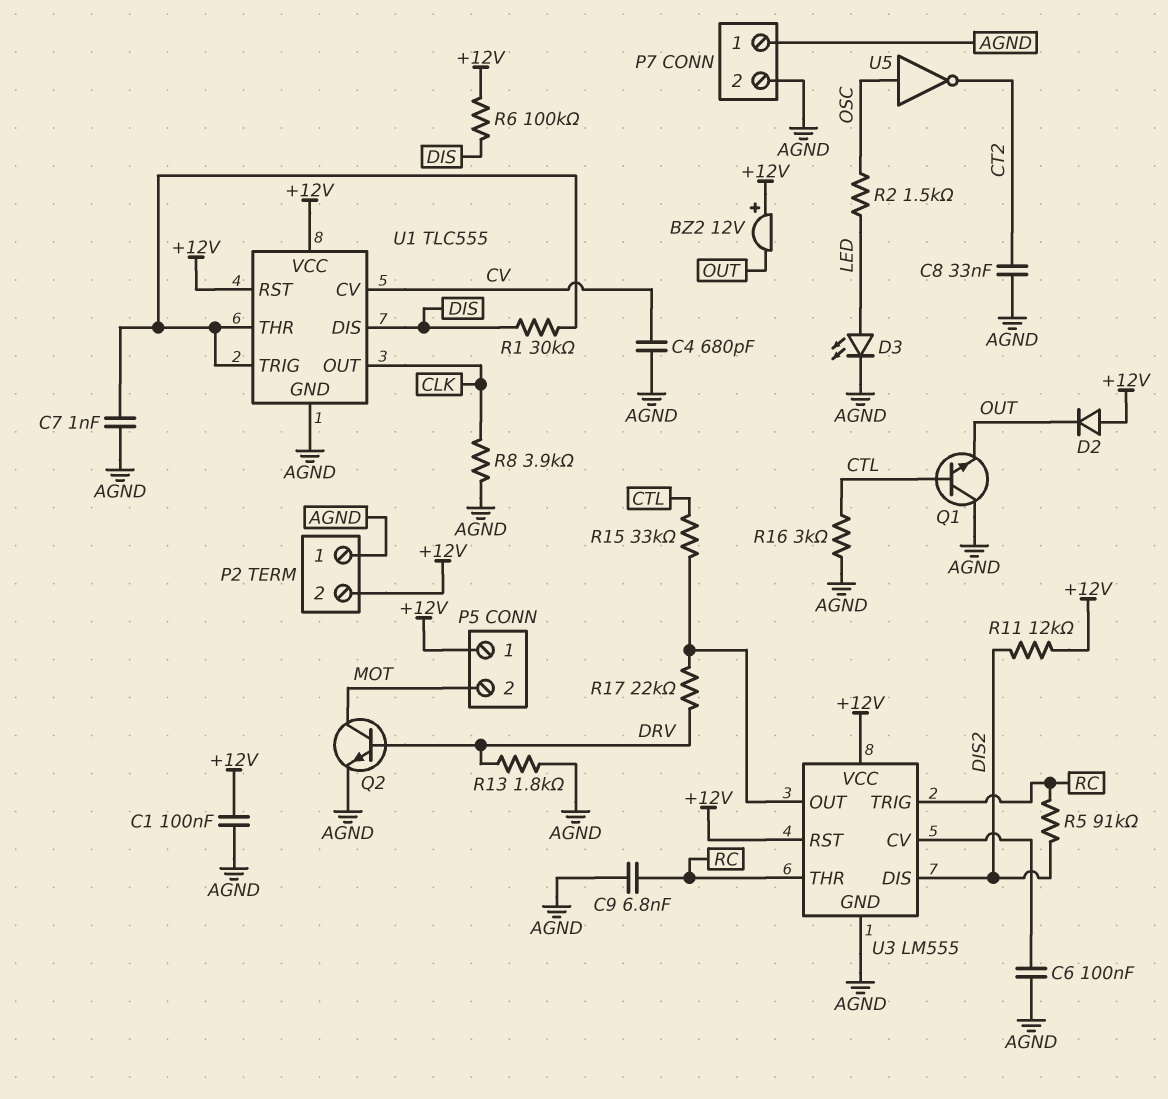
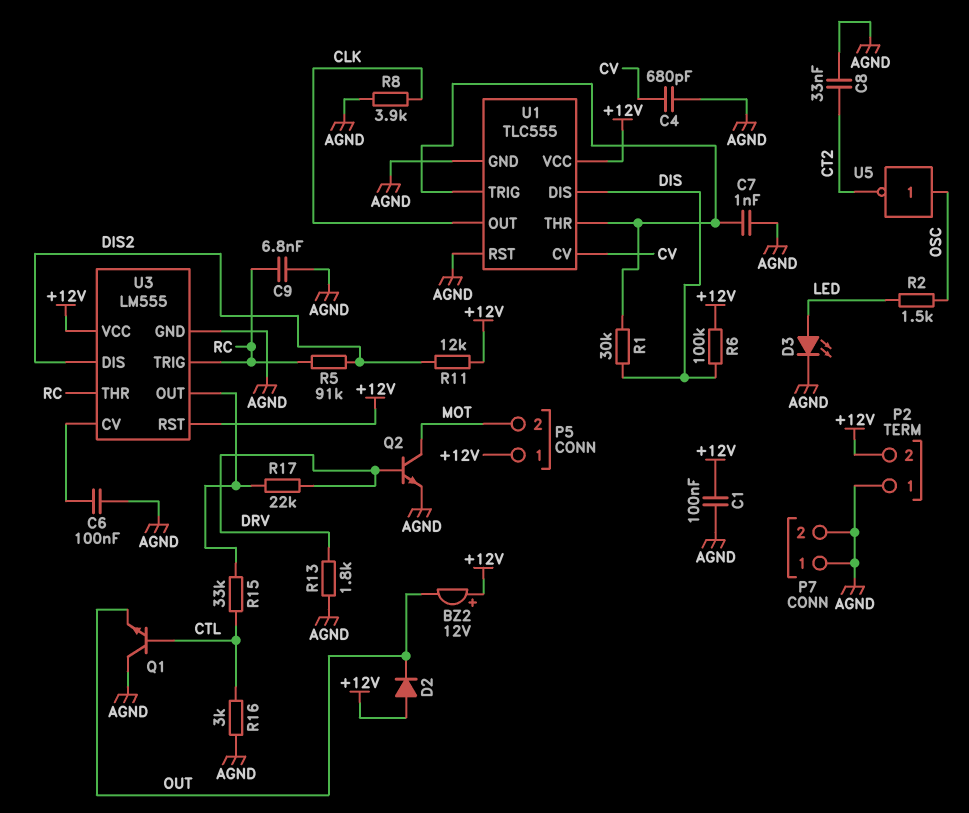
U1 pin RST: +12V -> AGND

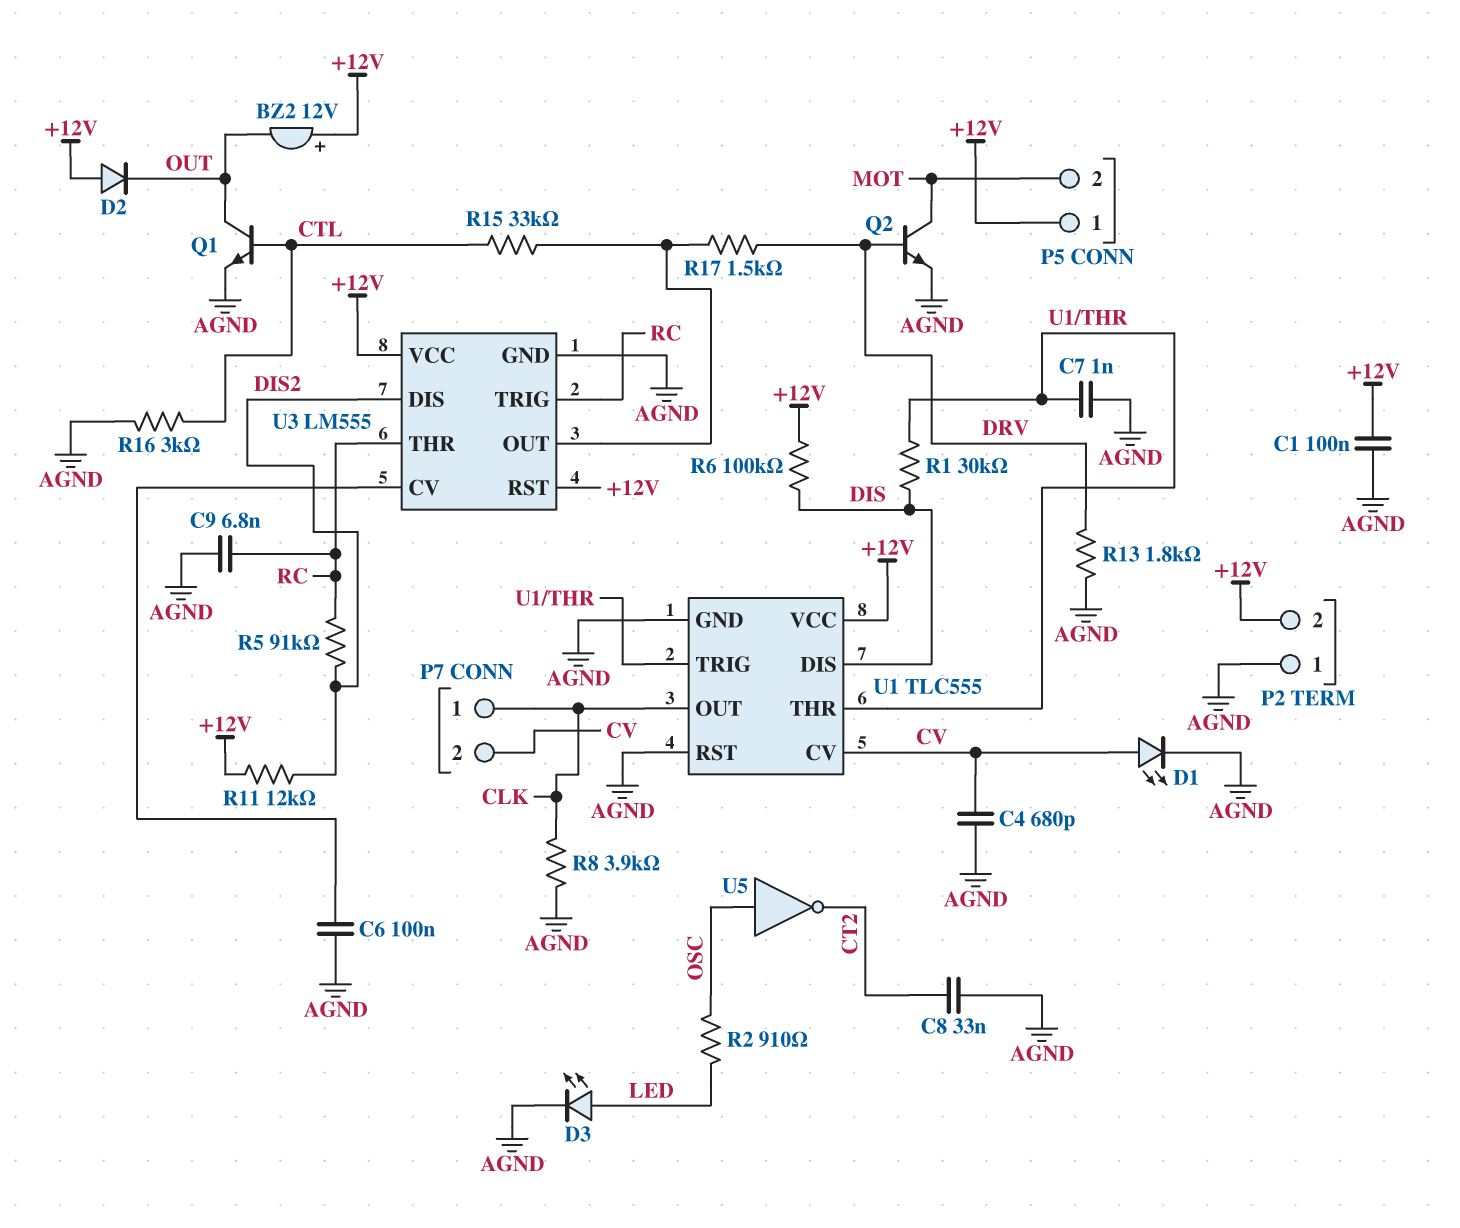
D1: none -> LED (A CV, K AGND)
P7 pin 1: AGND -> CLK
P7 pin 2: AGND -> CV
Q1: NPN (B CTL, C AGND, E OUT) -> NPN (B CTL, C OUT, E AGND)
R2: 1.5k (LED, OSC) -> 910 (LED, OSC)
R17: 22k (DRV, U3/OUT) -> 1.5k (DRV, U3/OUT)

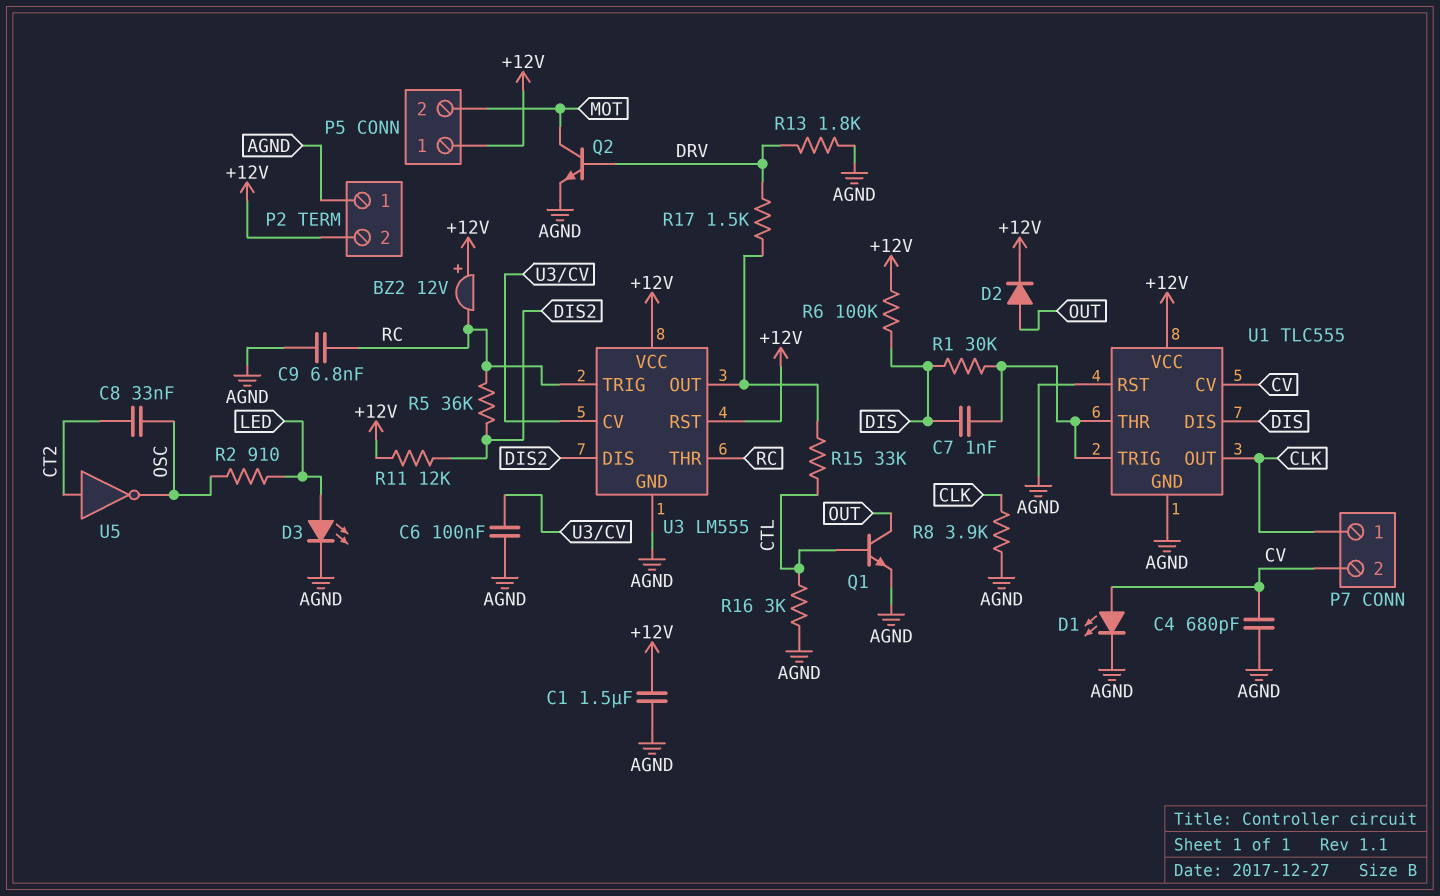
BZ2: buzzer 12V (plus +12V, minus OUT) -> buzzer 12V (plus +12V, minus RC)
C1: 100nF (+12V, AGND) -> 1.5uF (+12V, AGND)
C7: 1nF (AGND, U1/THR) -> 1nF (DIS, U1/THR)
C8: 33nF (AGND, CT2) -> 33nF (CT2, OSC)
D2: diode (A +12V, K OUT) -> diode (A OUT, K +12V)
R5: 91k (DIS2, RC) -> 36k (DIS2, RC)
U5: NOT (in OSC, out CT2) -> NOT (in CT2, out OSC)

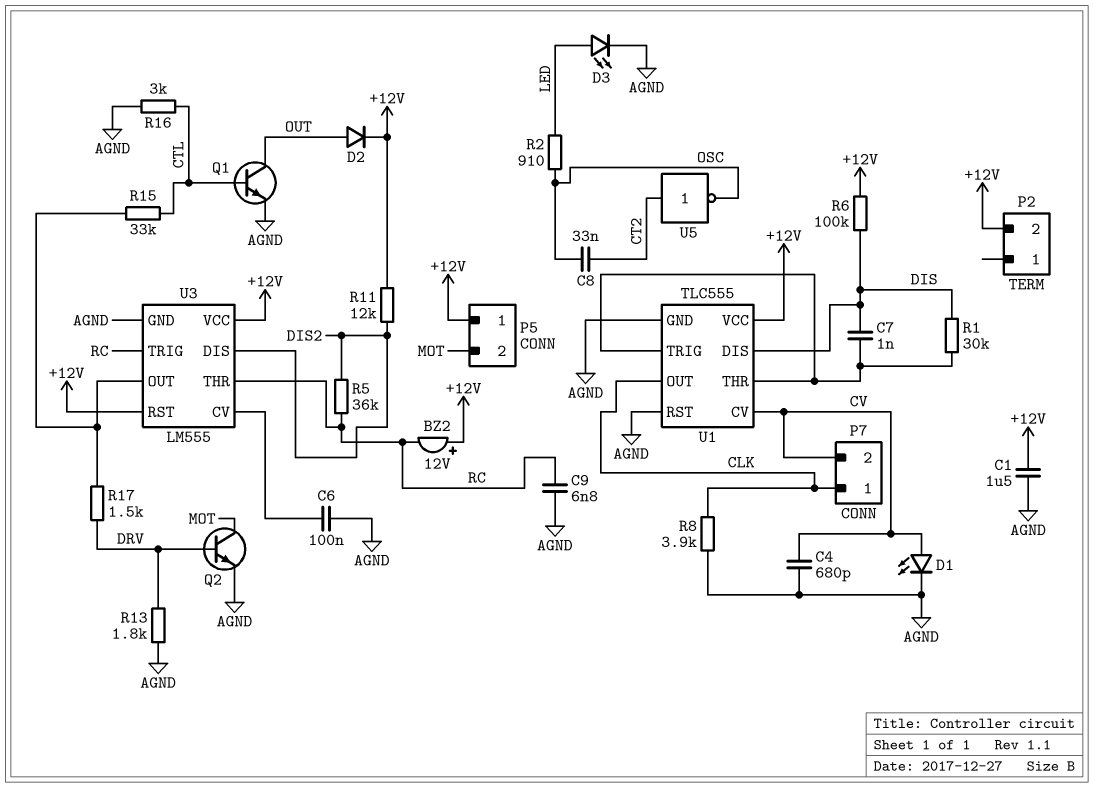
P2 pin 1: AGND -> none

